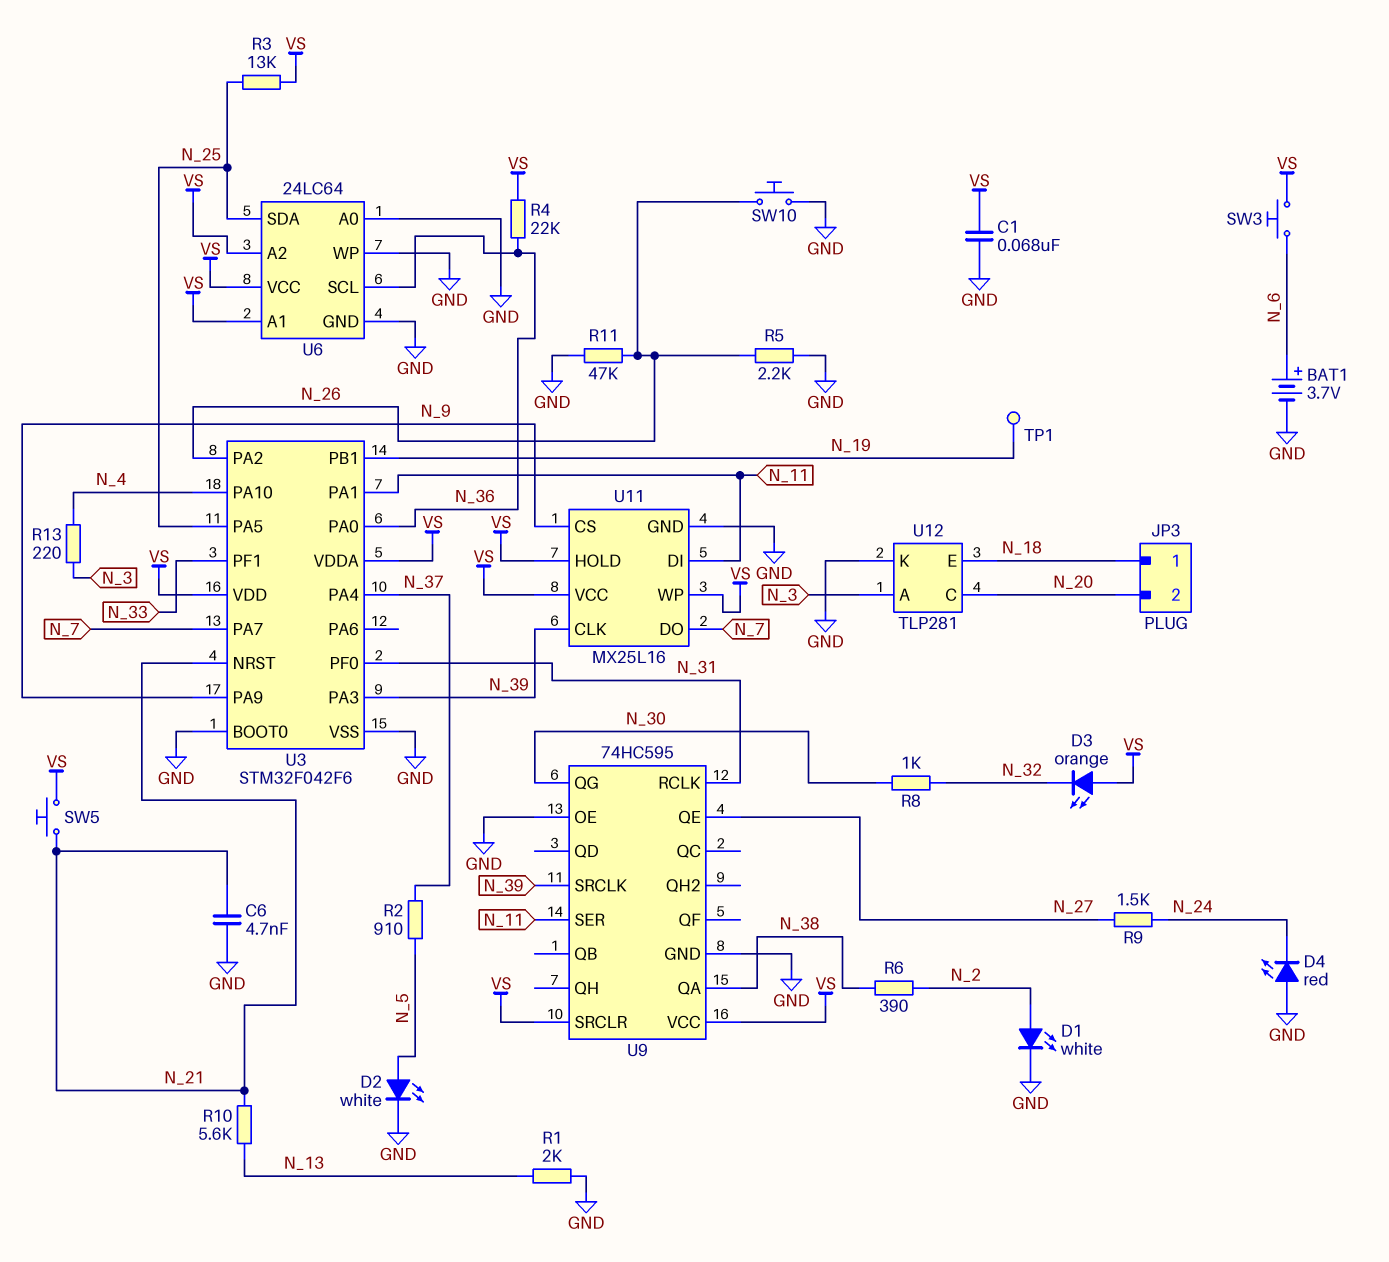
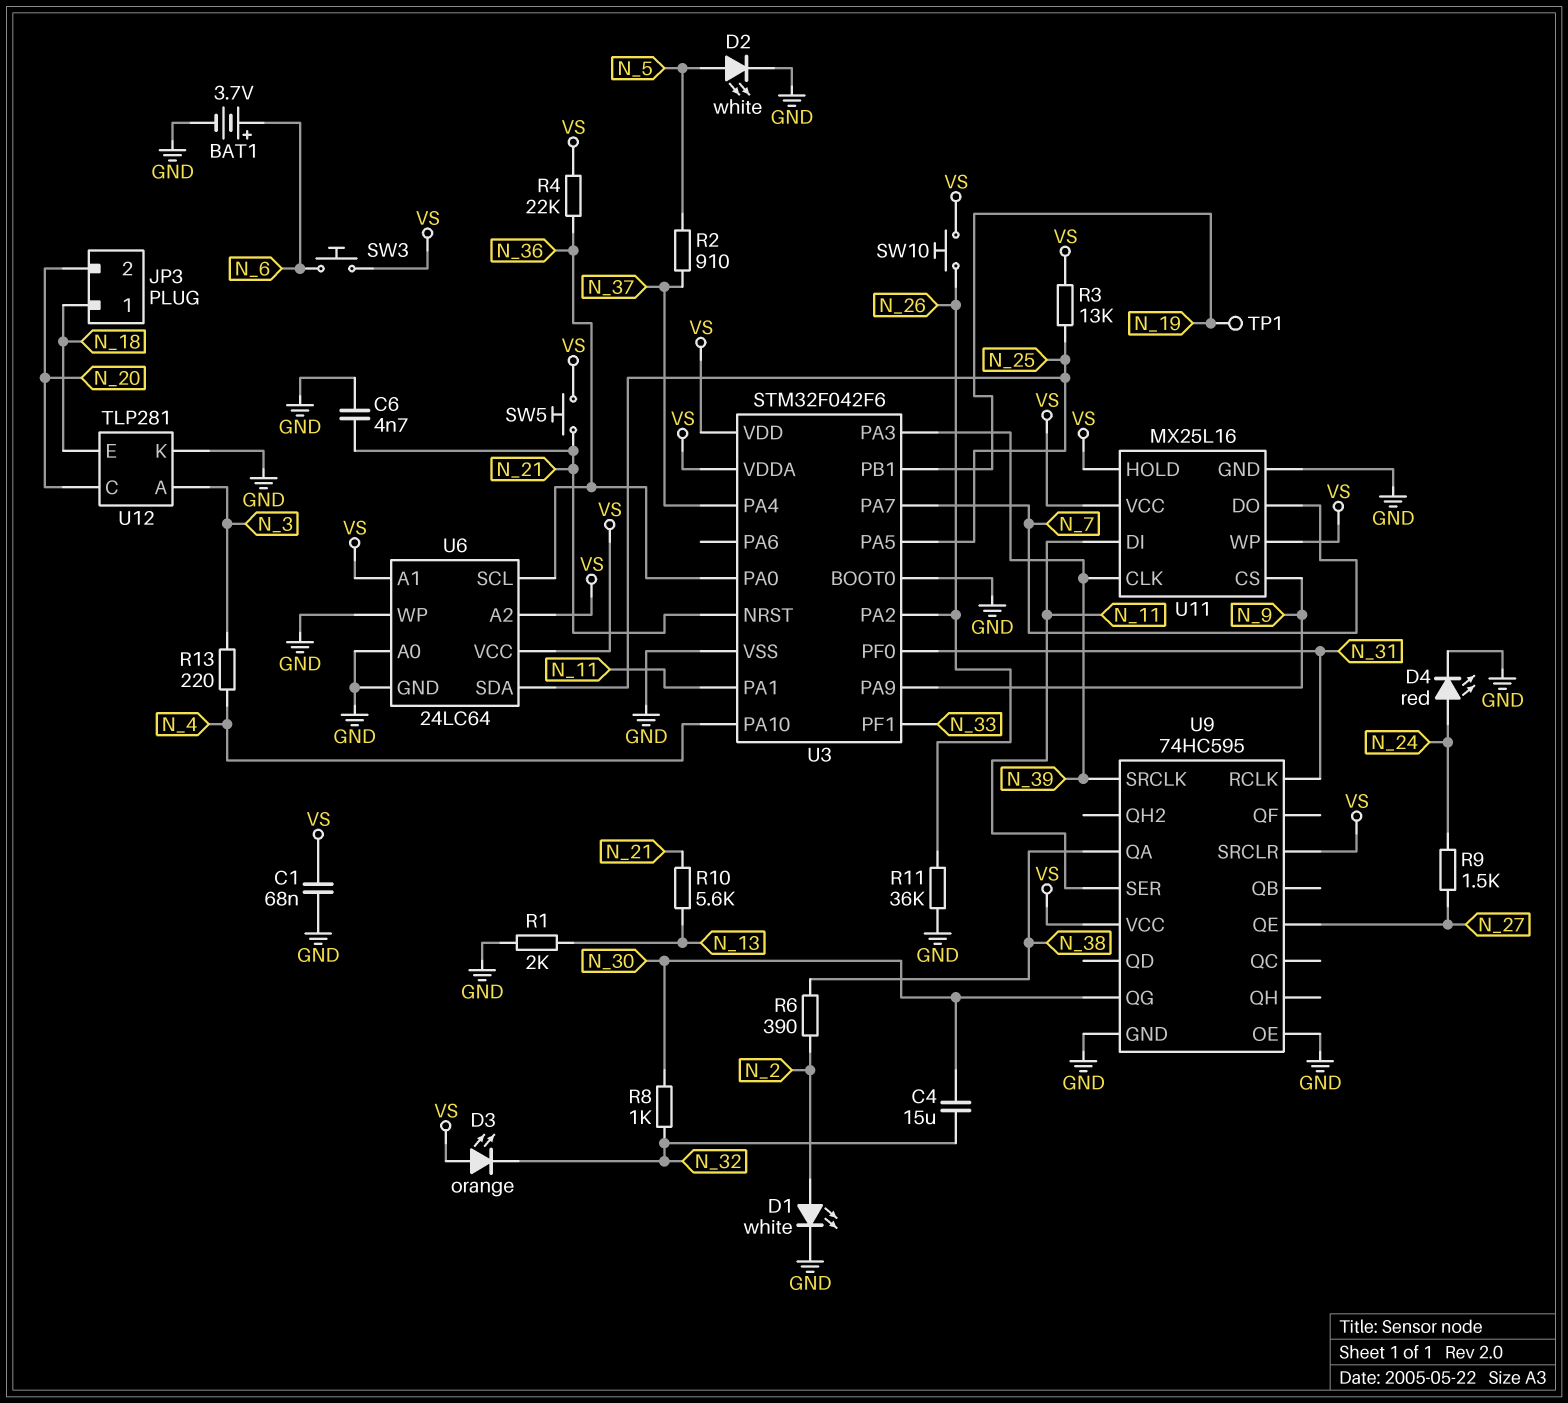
C4: none -> 15uF (N_30, N_32)
D4: LED red (A GND, K N_24) -> LED red (A N_24, K GND)
R5: 2.2k (GND, N_26) -> none
R11: 47k (GND, N_26) -> 36k (GND, N_26)
SW10: button (GND, N_26) -> button (N_26, VS)

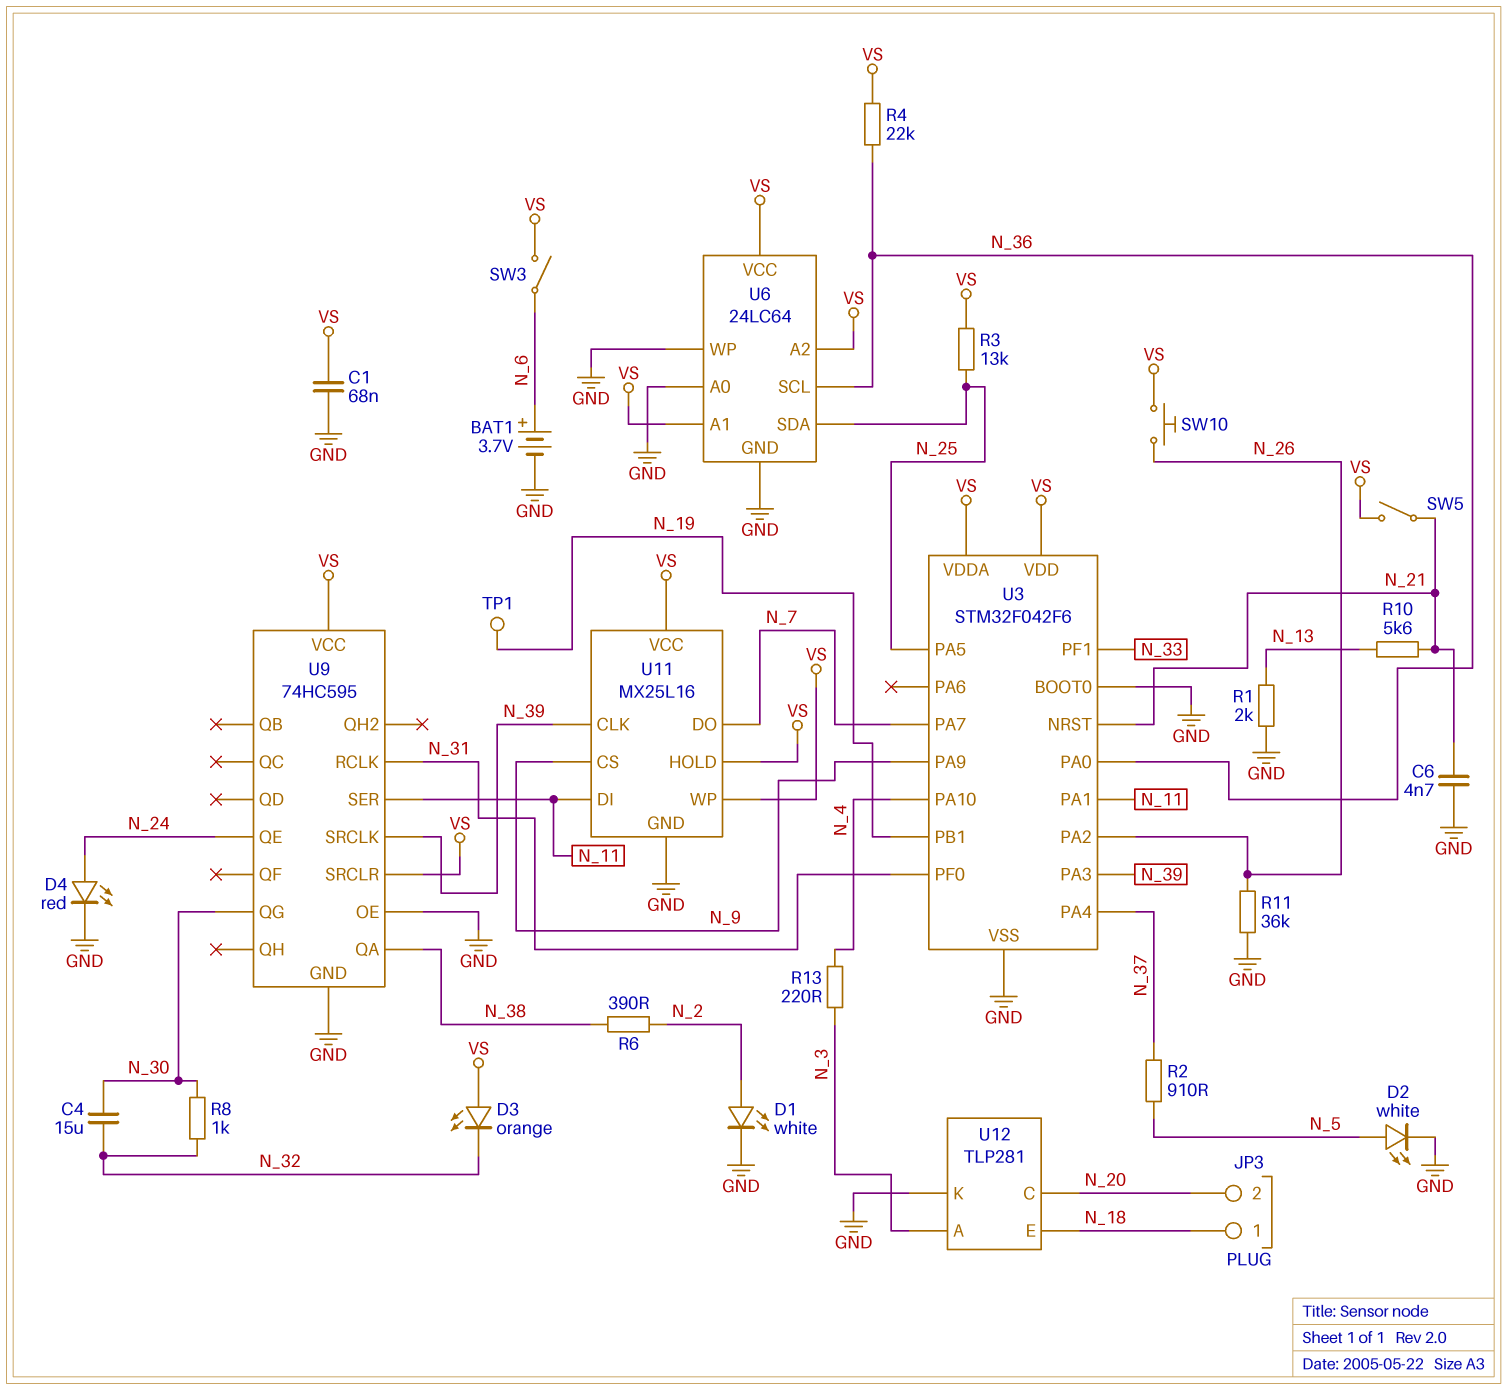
R9: 1.5k (N_24, N_27) -> none
SW3: button (N_6, VS) -> switch (N_6, VS)
SW5: button (N_21, VS) -> switch (N_21, VS)
U9 pin QE: N_27 -> N_24

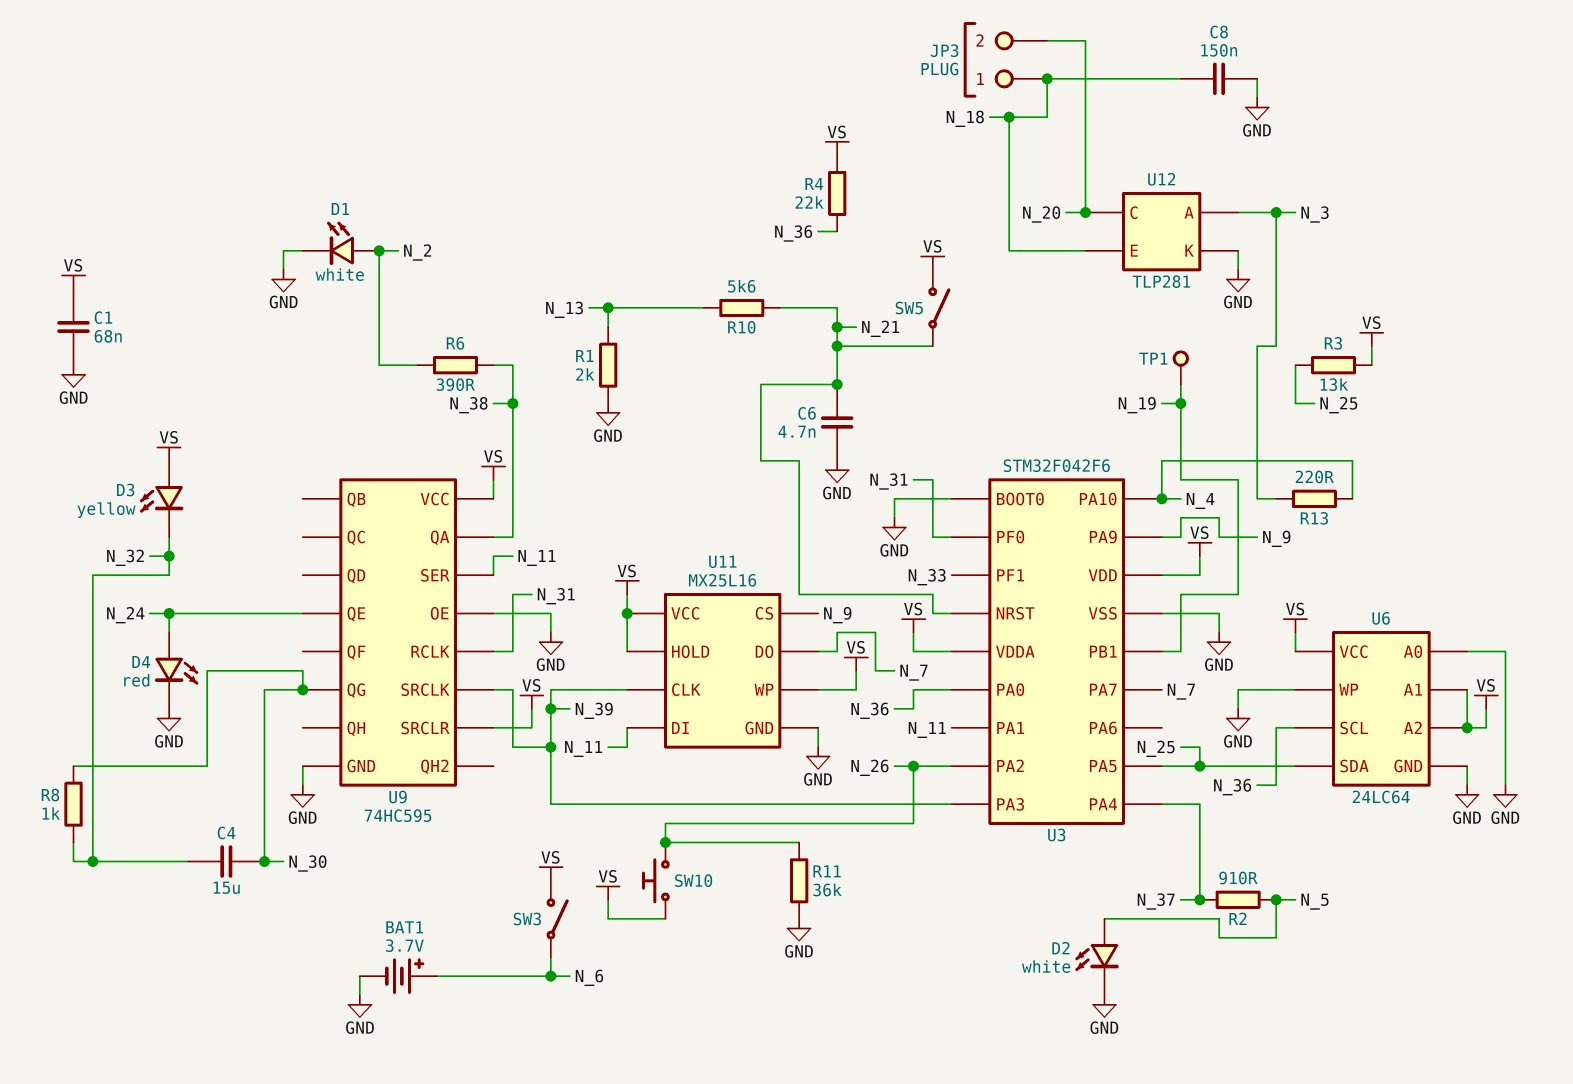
C8: none -> 150nF (GND, N_18)
D3: LED orange (A VS, K N_32) -> LED yellow (A VS, K N_32)

